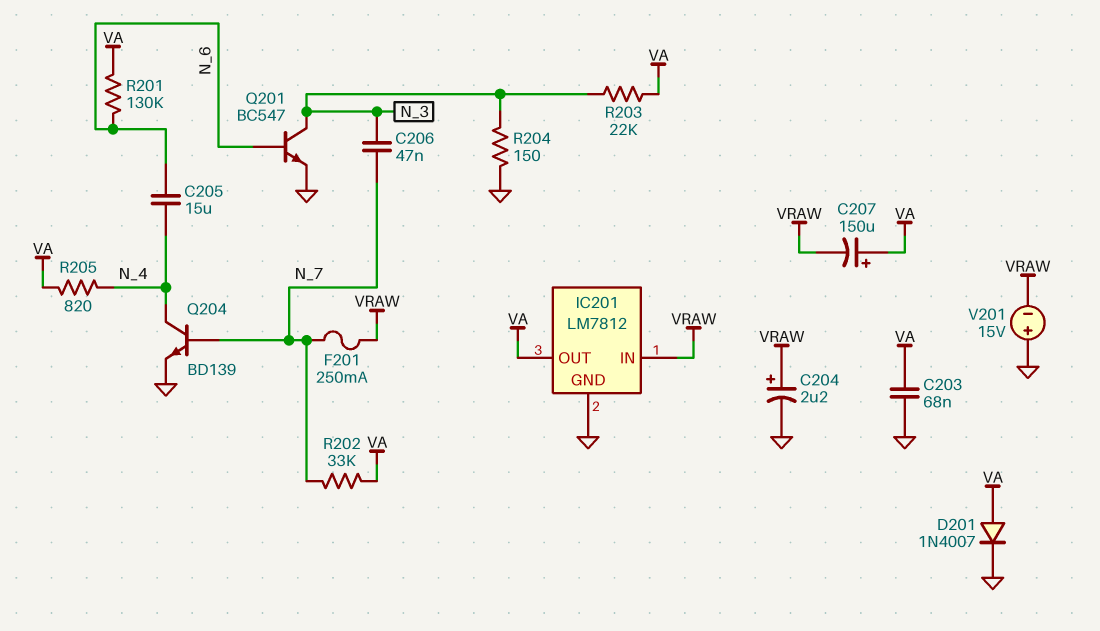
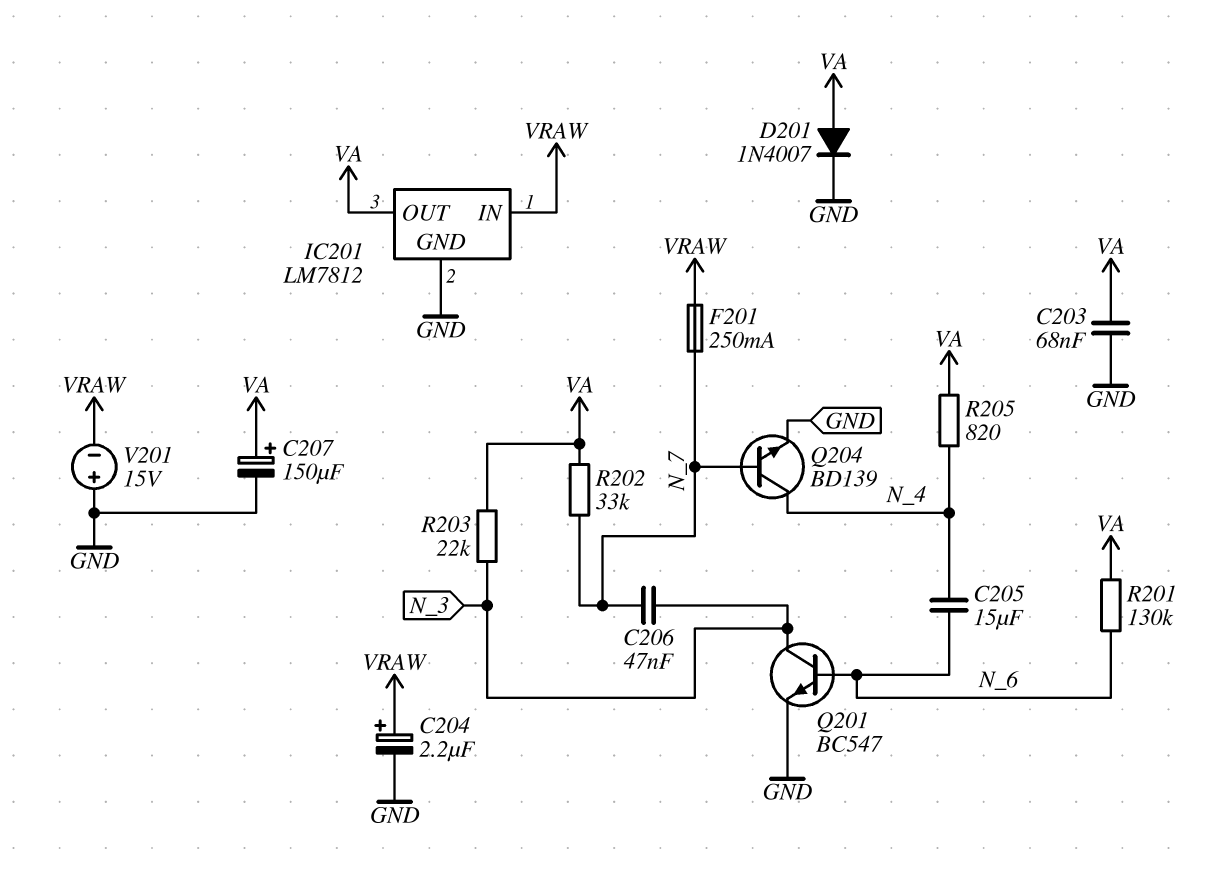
C207: 150uF (plus VA, minus VRAW) -> 150uF (plus VA, minus GND)
R204: 150 (GND, N_3) -> none

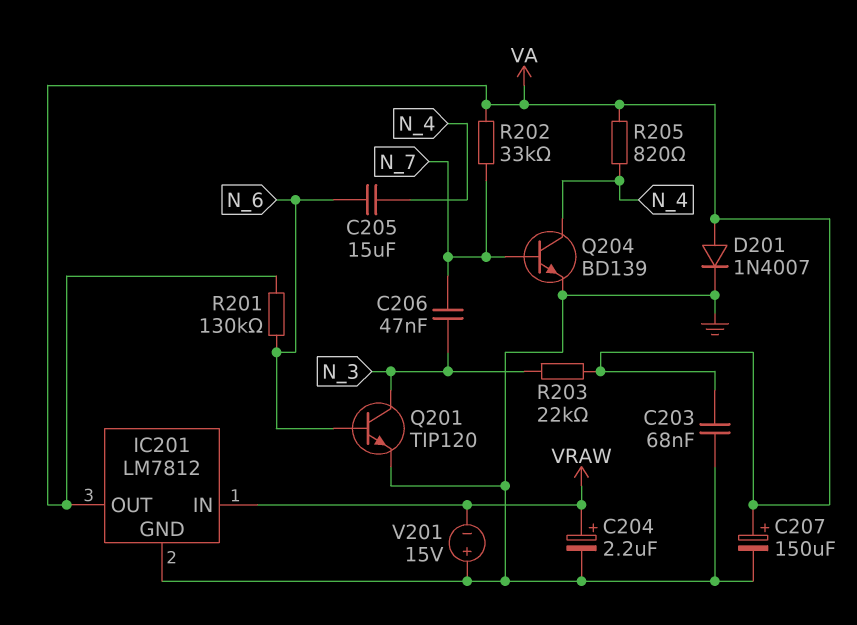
F201: 250mA (N_7, VRAW) -> none
Q201: NPN BC547 (B N_6, C N_3, E GND) -> NPN TIP120 (B N_6, C N_3, E GND)

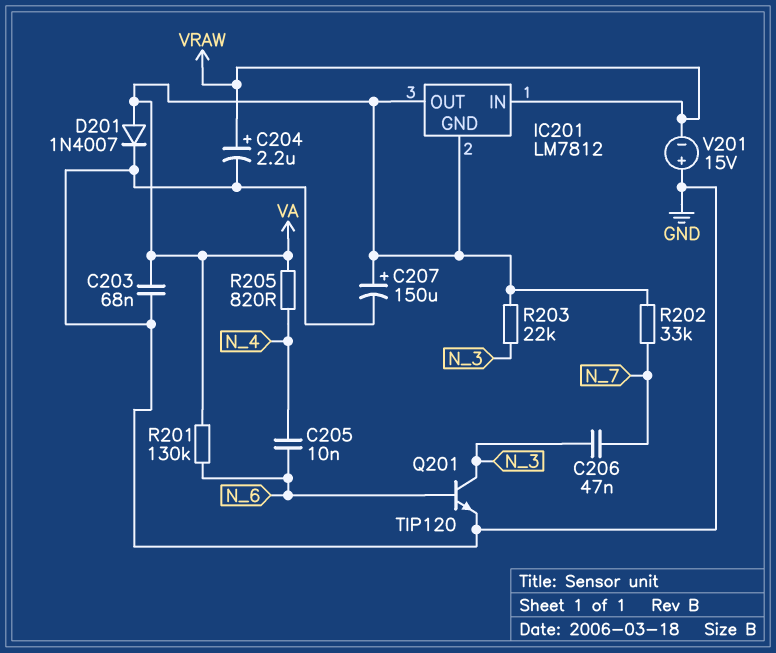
C205: 15uF (N_4, N_6) -> 10nF (N_4, N_6)
IC201 pin GND: GND -> VA
Q204: NPN BD139 (B N_7, C N_4, E GND) -> none

